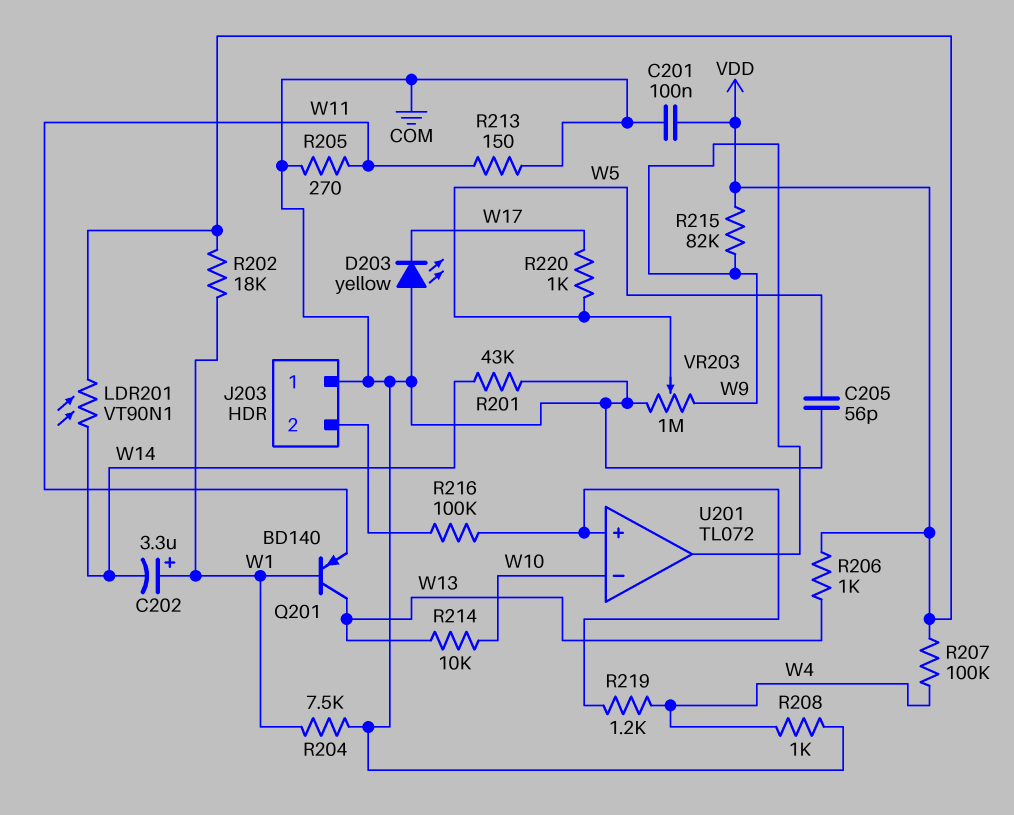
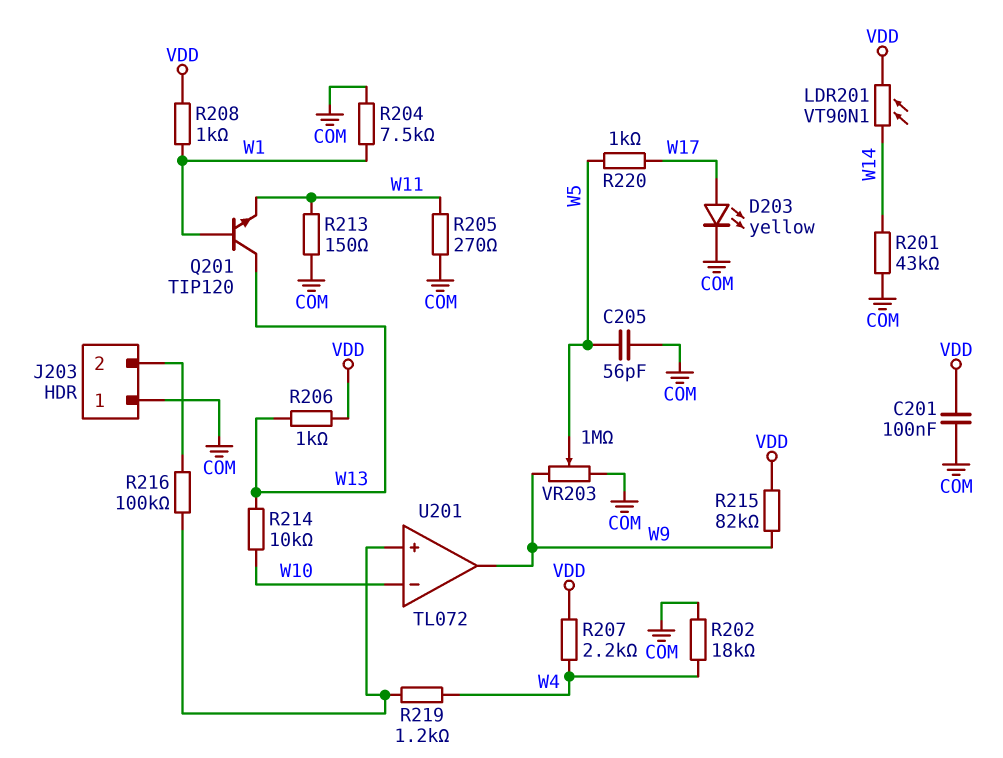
C202: 3.3uF (plus W1, minus W14) -> none
D203: LED yellow (A COM, K W17) -> LED yellow (A W17, K COM)
Q201: PNP BD140 (B W1, C W13, E W11) -> NPN TIP120 (B W1, C W13, E W11)
R202: 18k (VDD, W1) -> 18k (COM, W4)
R207: 100k (VDD, W4) -> 2.2k (VDD, W4)
R208: 1k (COM, W4) -> 1k (VDD, W1)

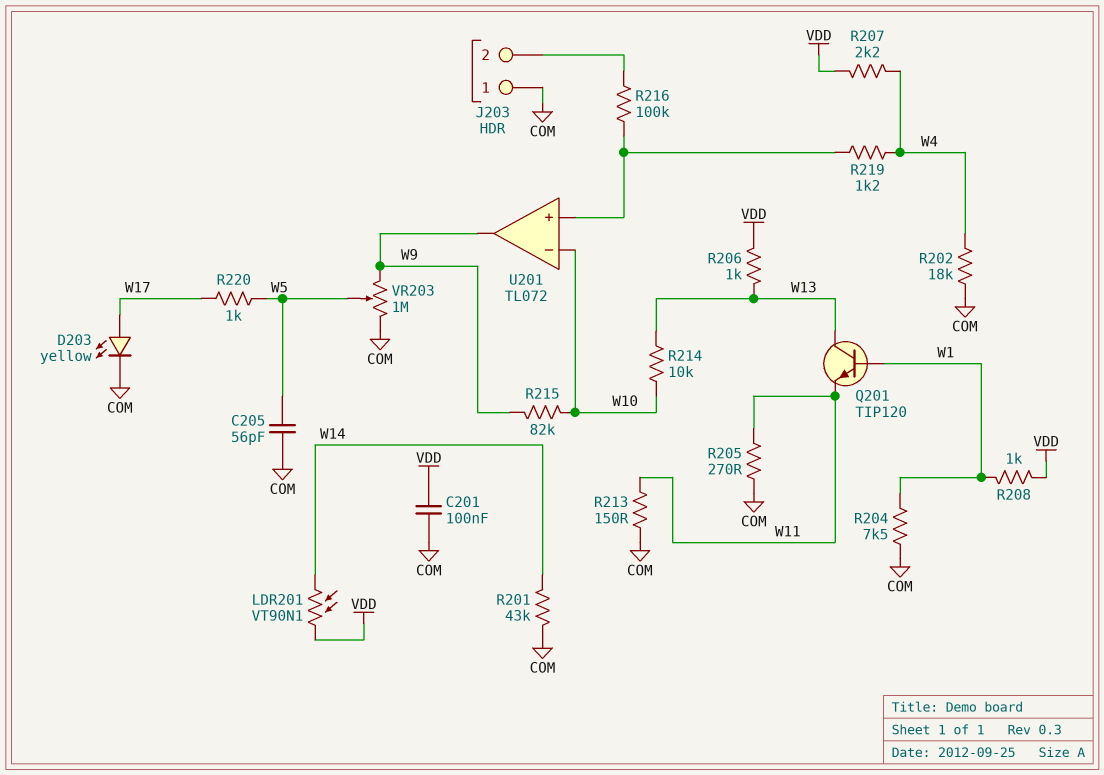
R215: 82k (VDD, W9) -> 82k (W9, W10)

